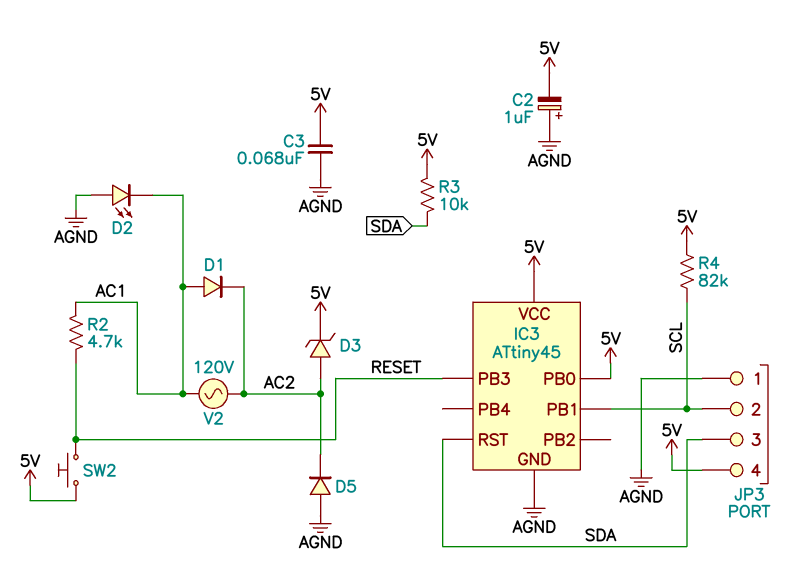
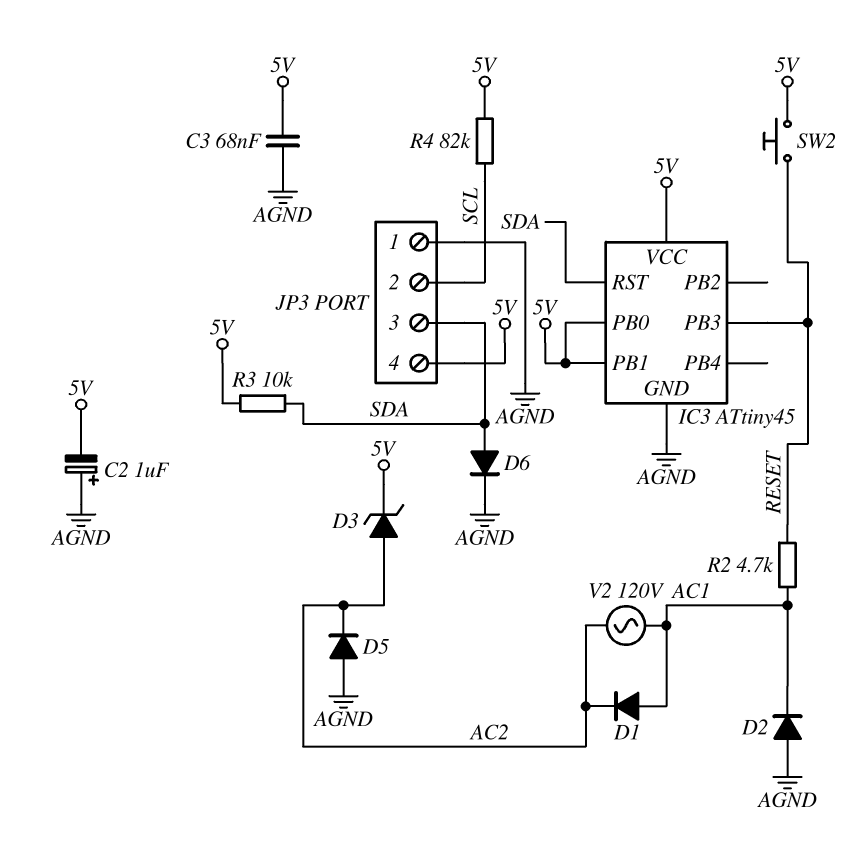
D2: LED (A AGND, K AC1) -> diode (A AGND, K AC1)
D6: none -> diode (A SDA, K AGND)
IC3 pin PB1: SCL -> 5V

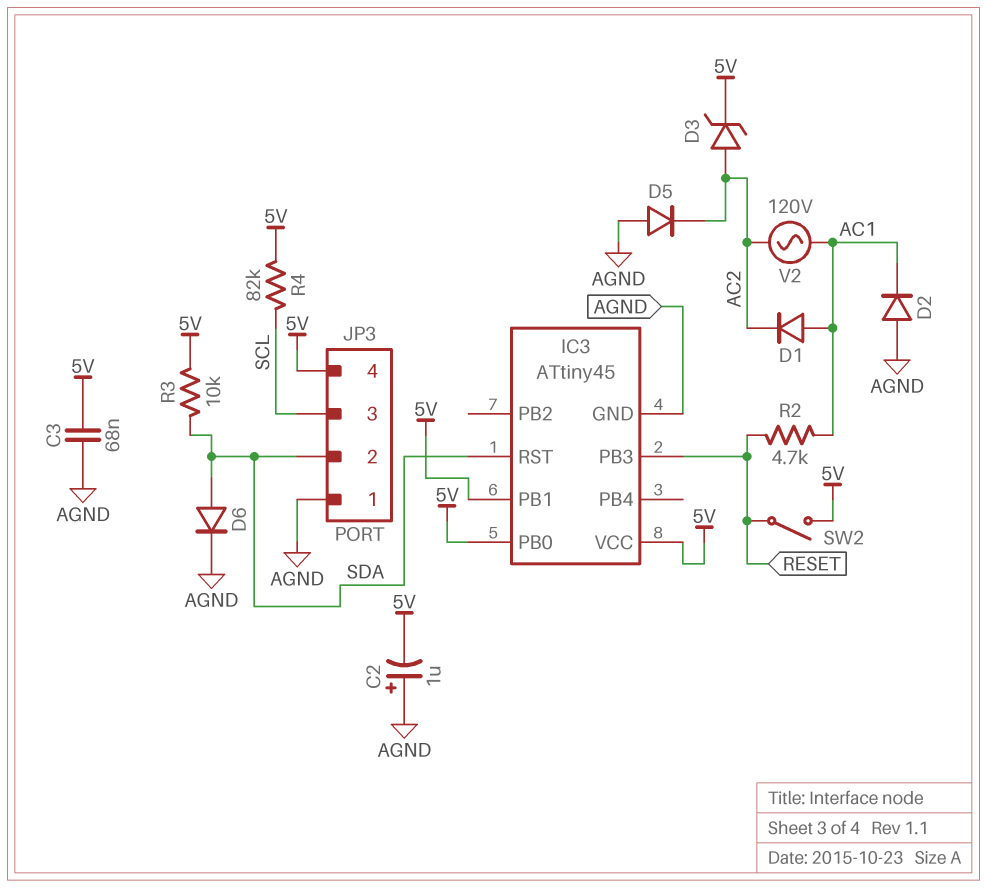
JP3 pin 2: SCL -> SDA
JP3 pin 3: SDA -> SCL
SW2: button (5V, RESET) -> switch (5V, RESET)

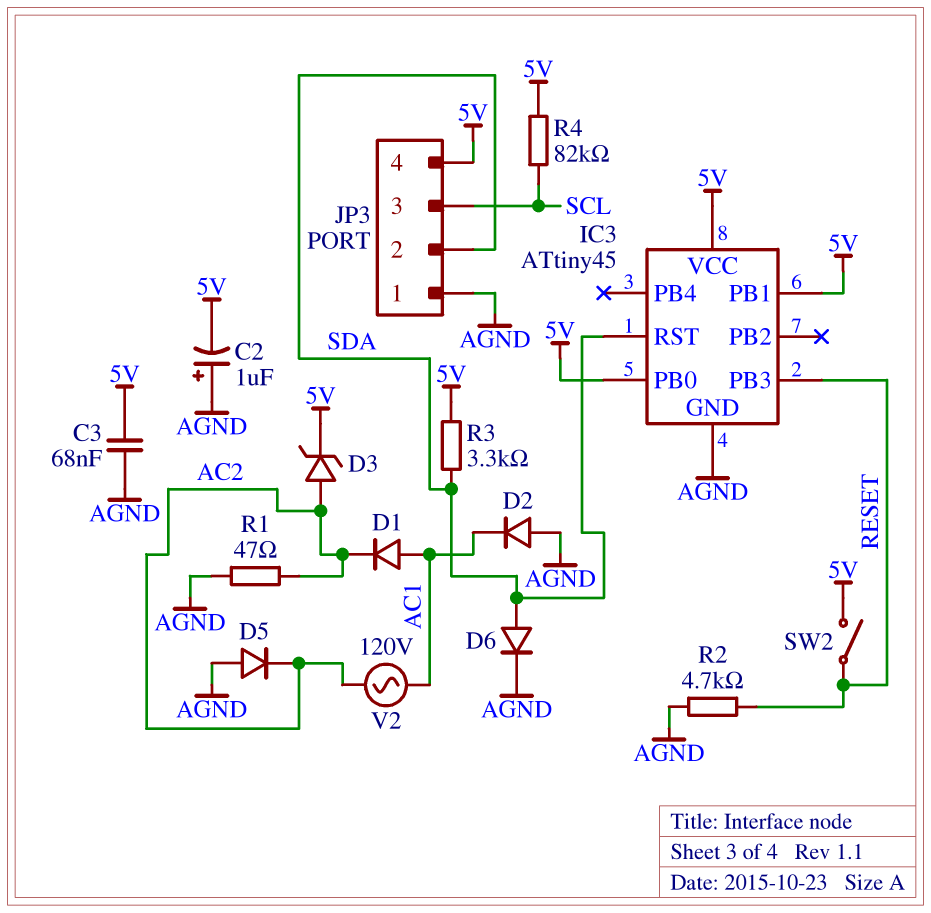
R1: none -> 47 (AC2, AGND)
R2: 4.7k (AC1, RESET) -> 4.7k (AGND, RESET)
R3: 10k (5V, SDA) -> 3.3k (5V, SDA)

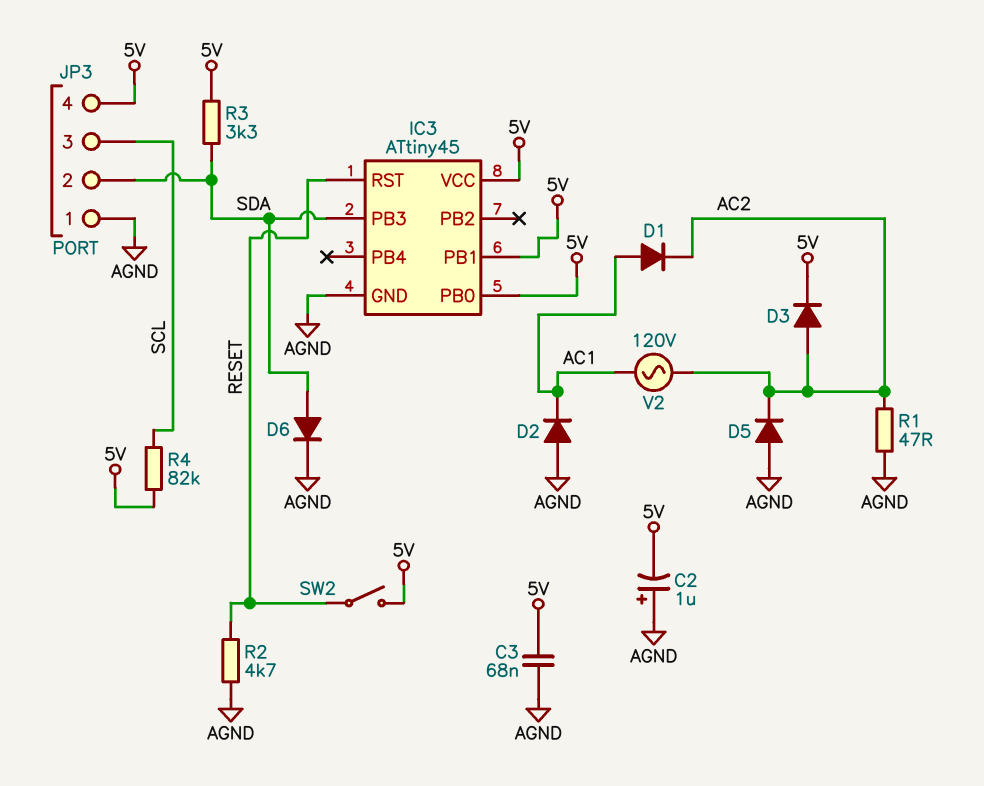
D3: zener (A AC2, K 5V) -> diode (A AC2, K 5V)
IC3 pin PB3: RESET -> SDA
IC3 pin RST: SDA -> RESET

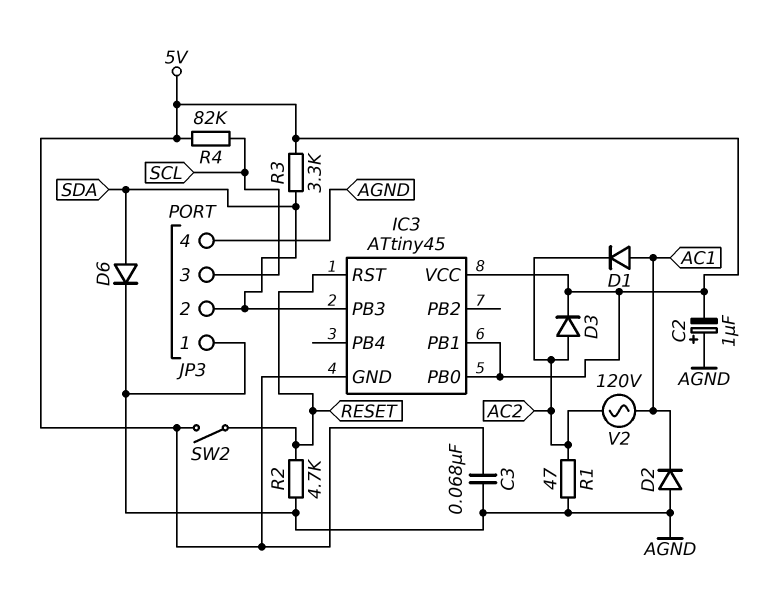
D5: diode (A AGND, K AC2) -> none
IC3 pin GND: AGND -> 5V
JP3 pin 4: 5V -> AGND

